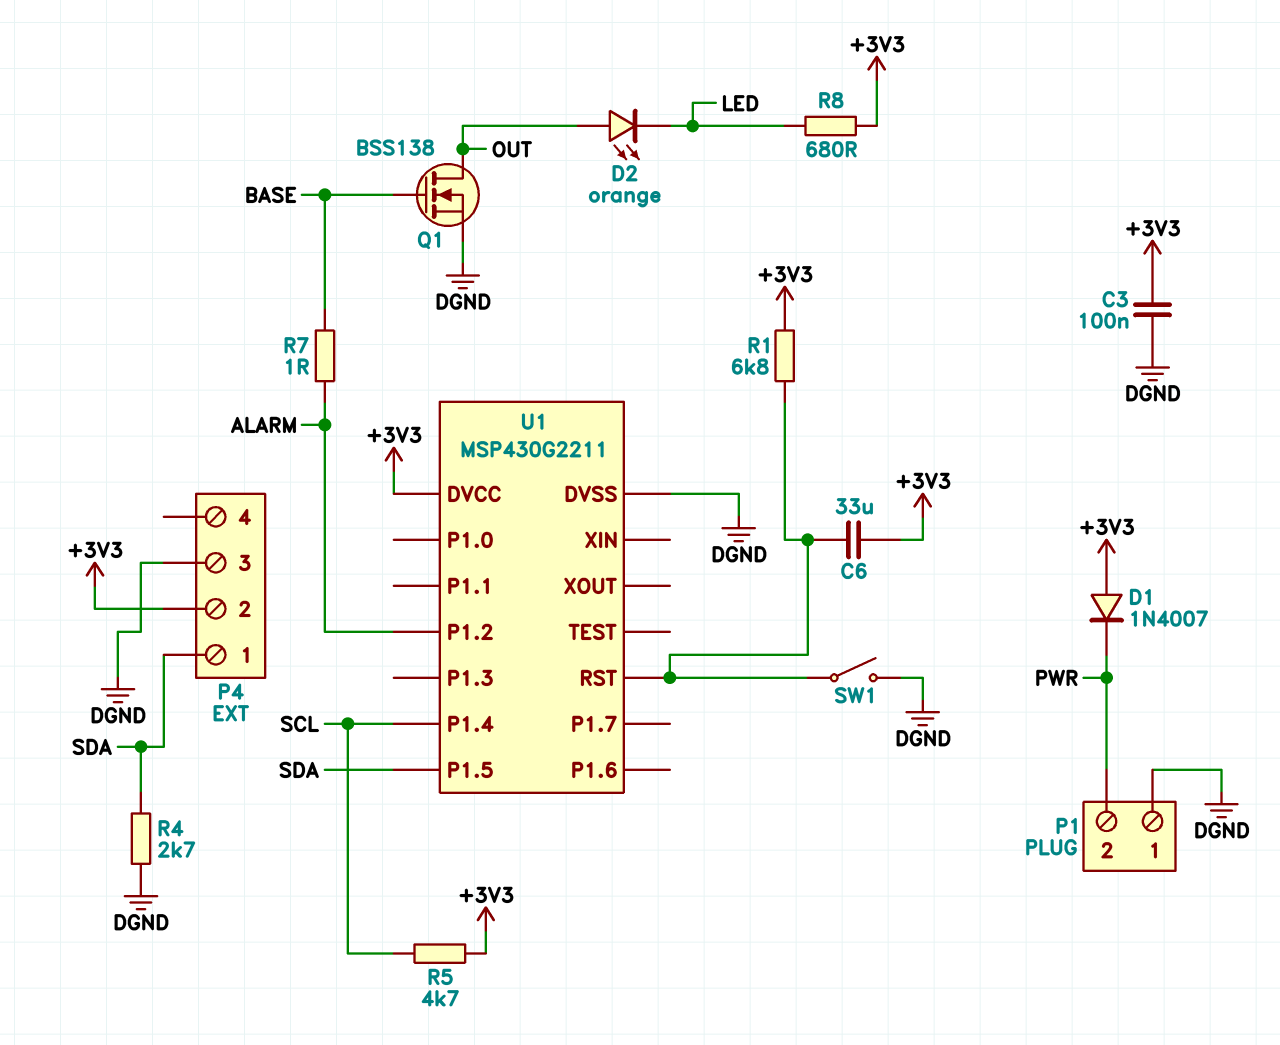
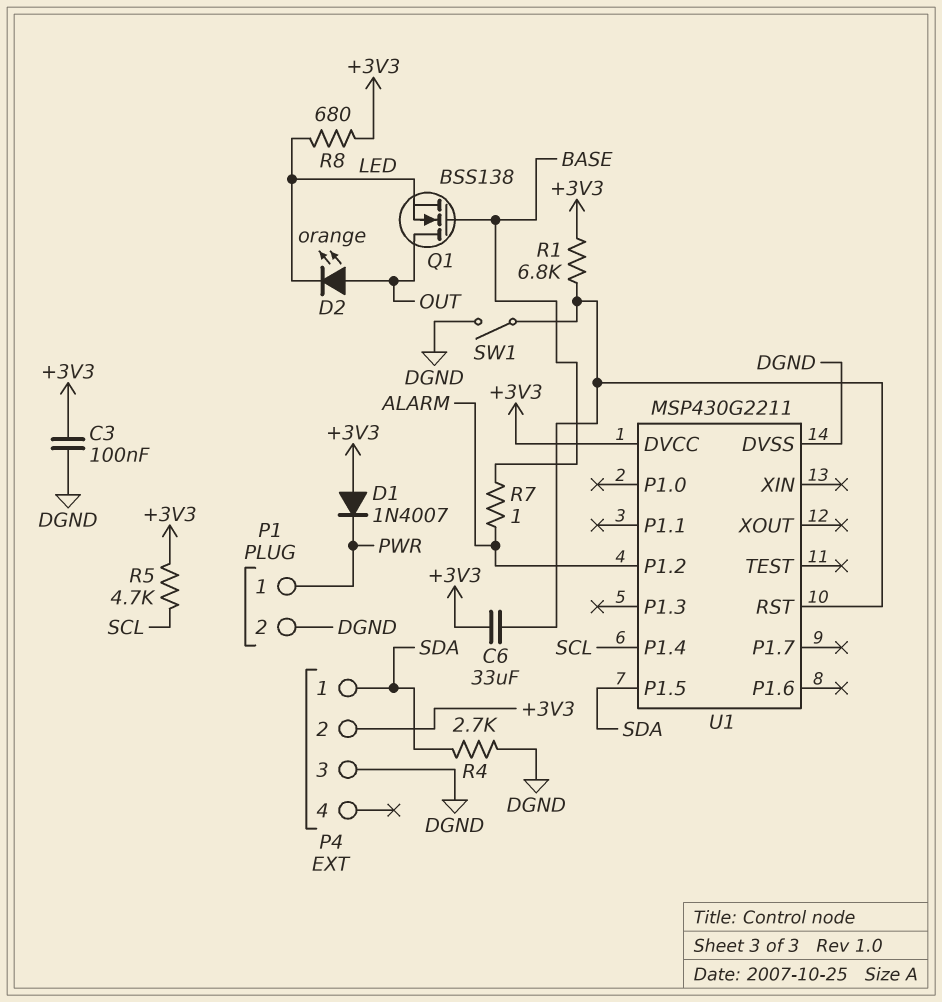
P1 pin 1: DGND -> PWR
P1 pin 2: PWR -> DGND
Q1: NMOS BSS138 (G BASE, D OUT, S DGND) -> NMOS BSS138 (G BASE, D OUT, S LED)

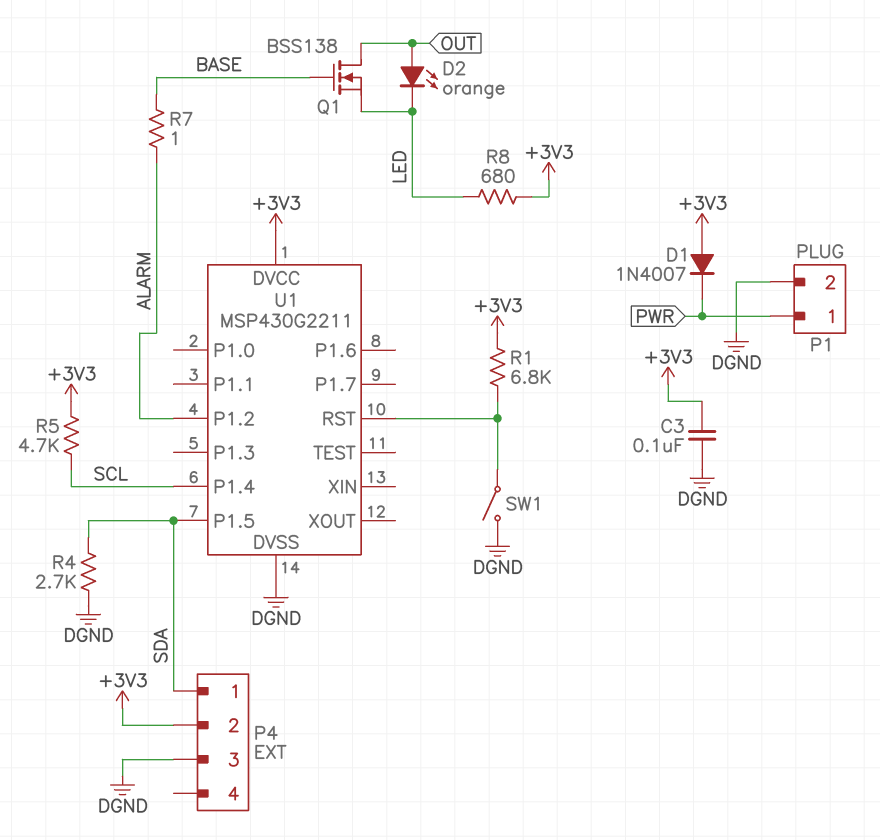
C6: 33uF (+3V3, U1/RST) -> none

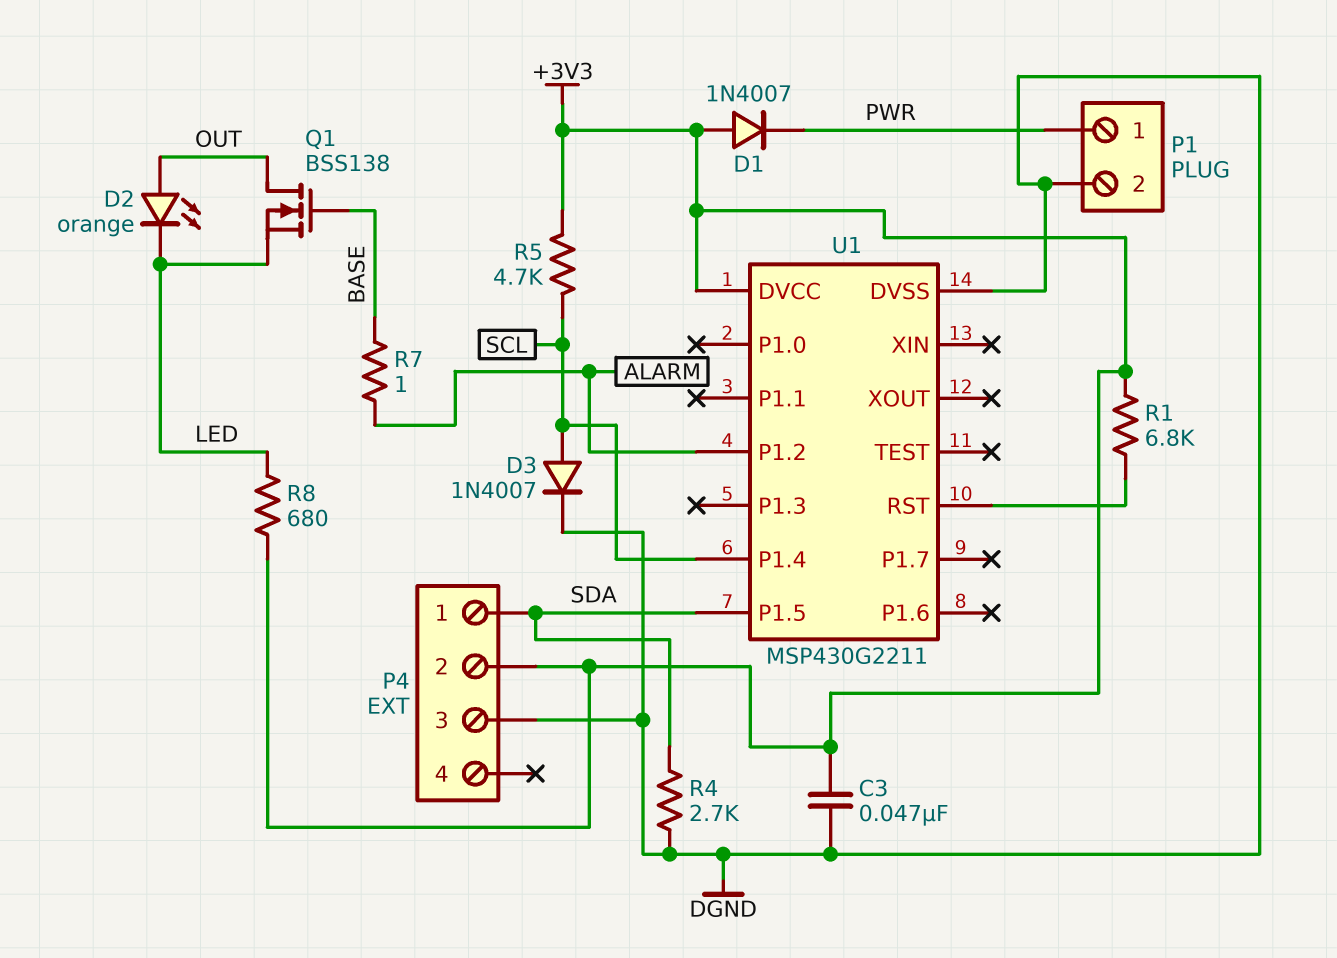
C3: 100nF (+3V3, DGND) -> 47nF (+3V3, DGND)
D3: none -> diode 1N4007 (A SCL, K DGND)
SW1: switch (DGND, U1/RST) -> none

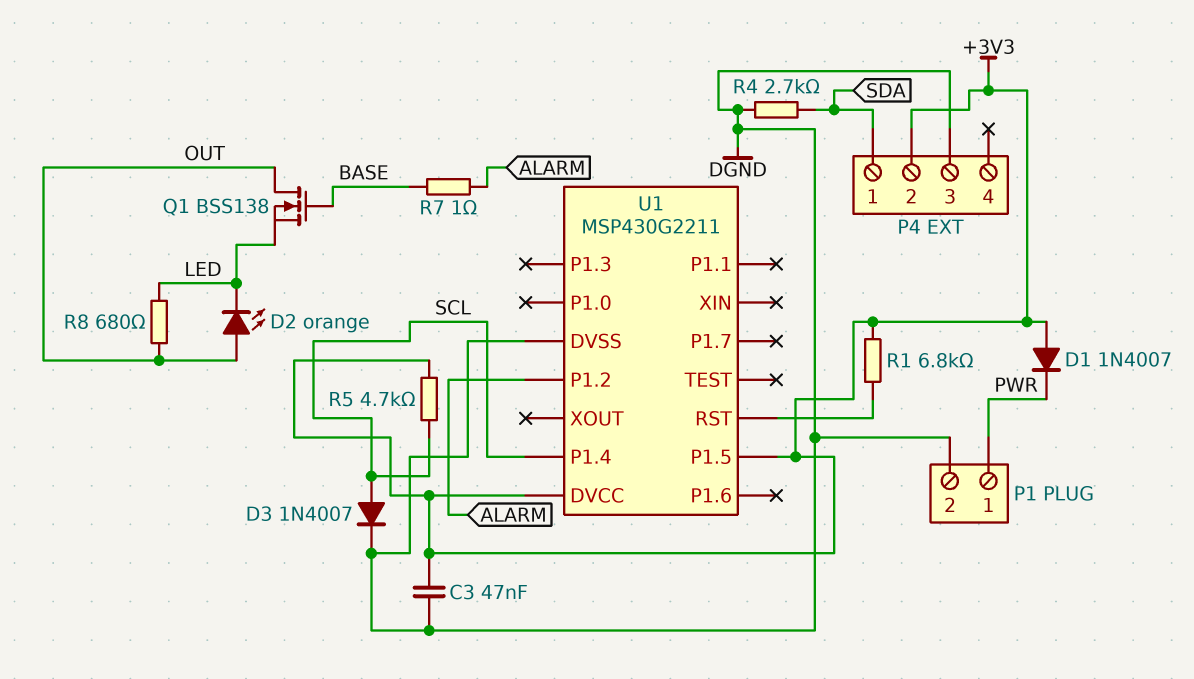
R8: 680 (+3V3, LED) -> 680 (LED, OUT)
U1 pin P1.5: SDA -> +3V3

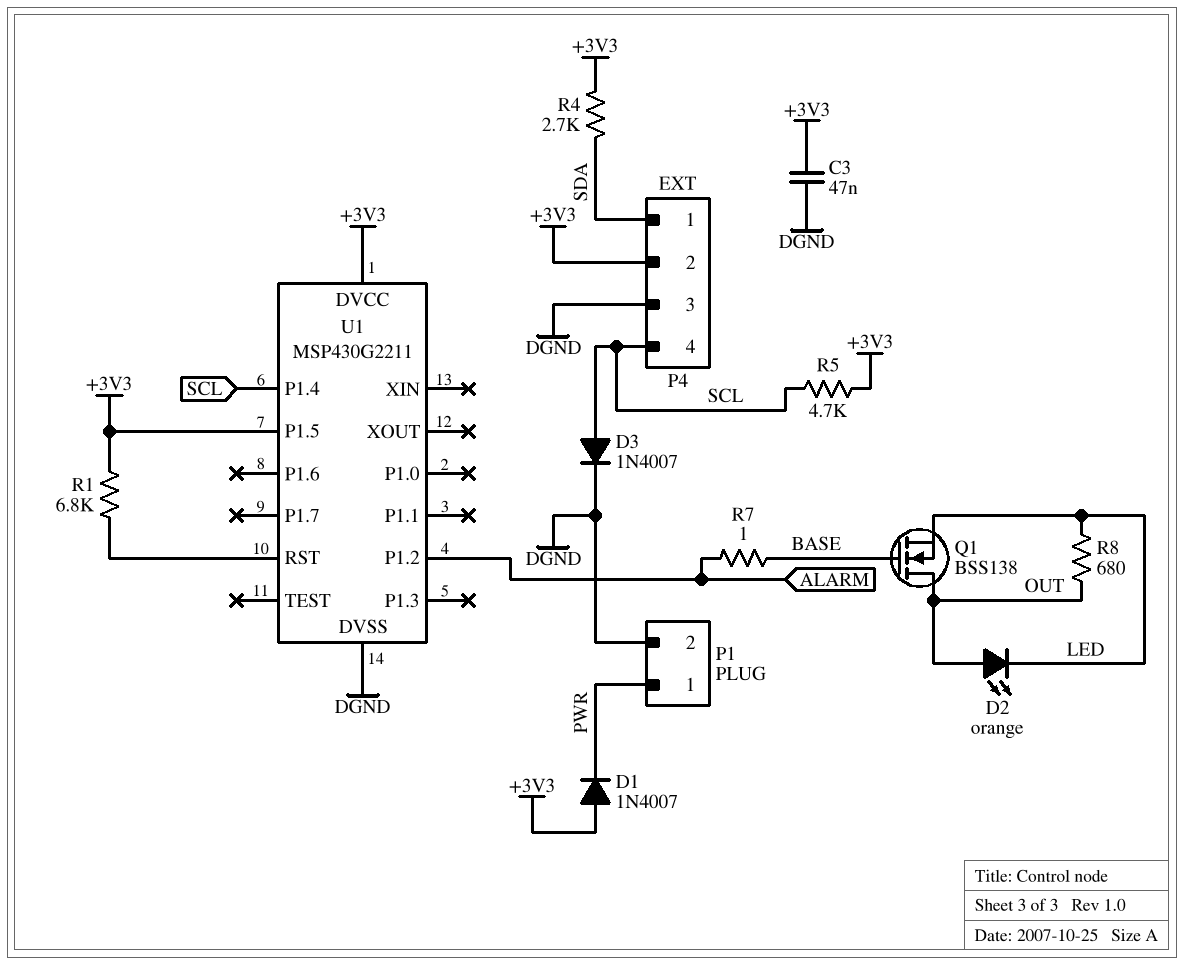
P4 pin 4: none -> SCL
R4: 2.7k (DGND, SDA) -> 2.7k (+3V3, SDA)

